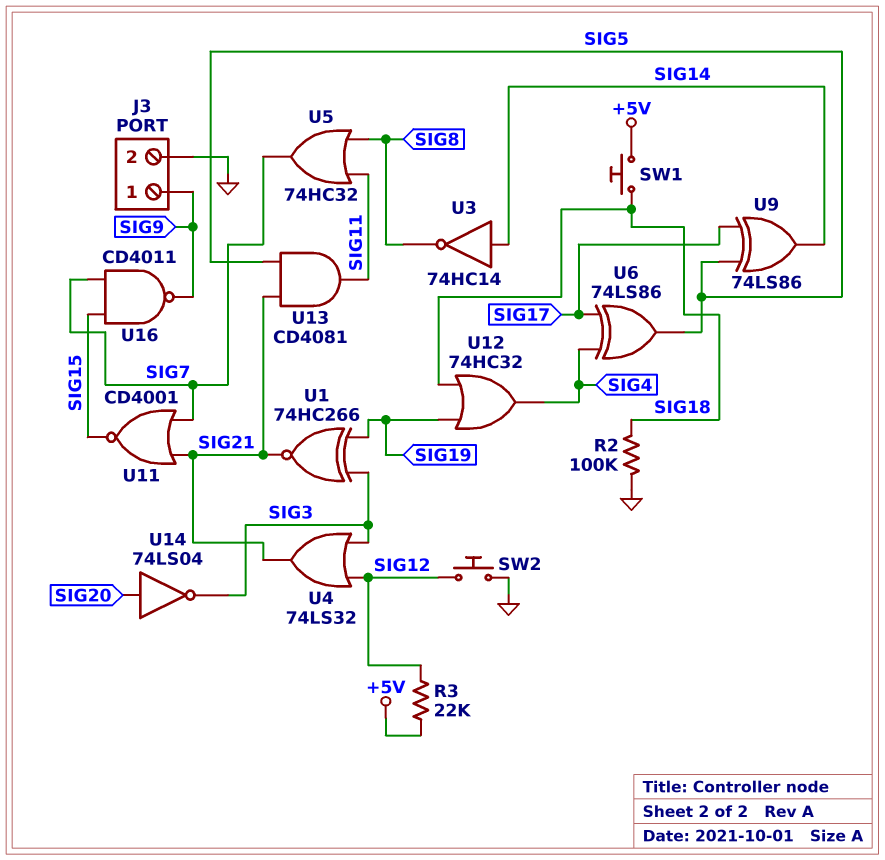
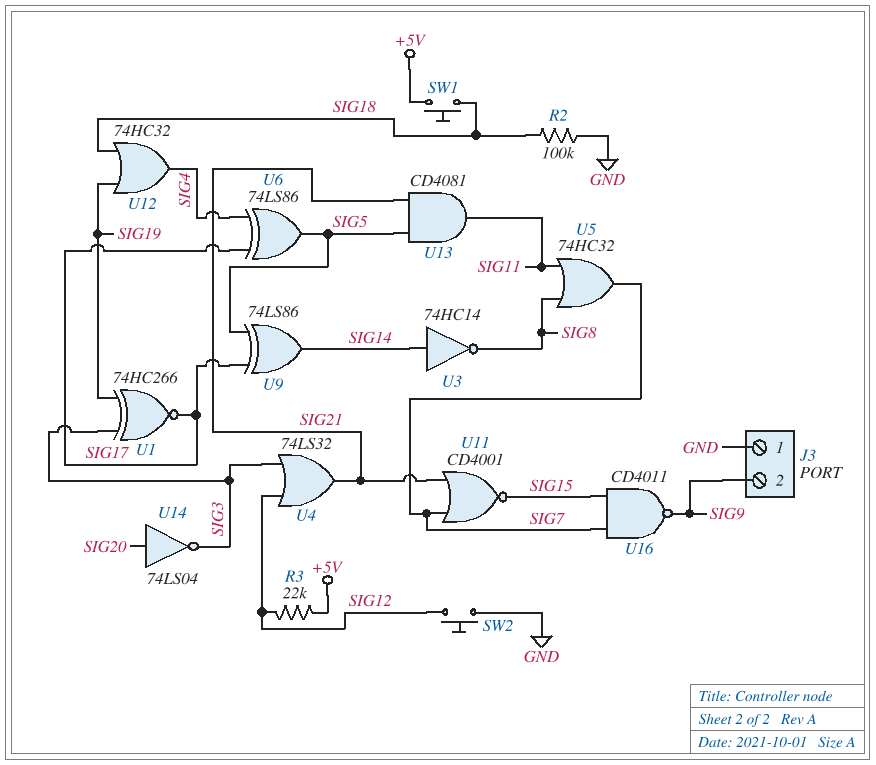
J3 pin 1: SIG9 -> GND
J3 pin 2: GND -> SIG9
U1: XNOR 74HC266 (in SIG3, in SIG19, out SIG21) -> XNOR 74HC266 (in SIG3, in SIG19, out SIG17)

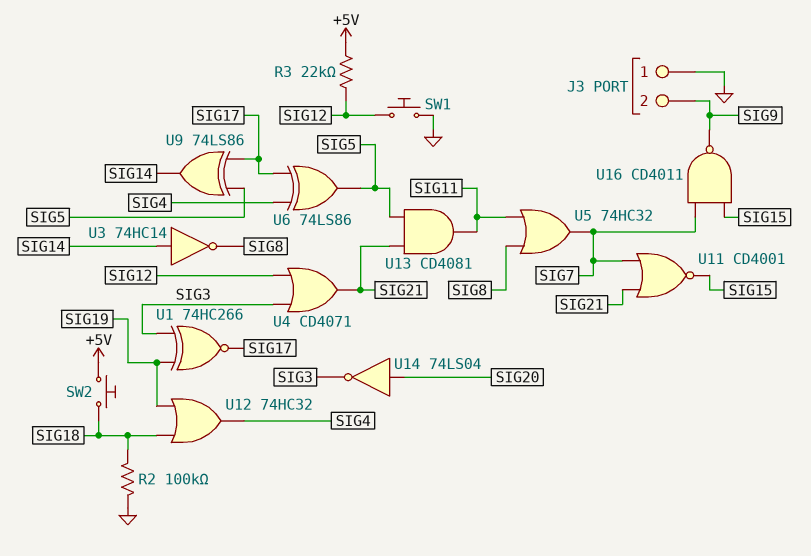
SW1: button (+5V, SIG18) -> button (GND, SIG12)
SW2: button (GND, SIG12) -> button (+5V, SIG18)
U4: OR 74LS32 (in SIG3, in SIG12, out SIG21) -> OR CD4071 (in SIG3, in SIG12, out SIG21)

